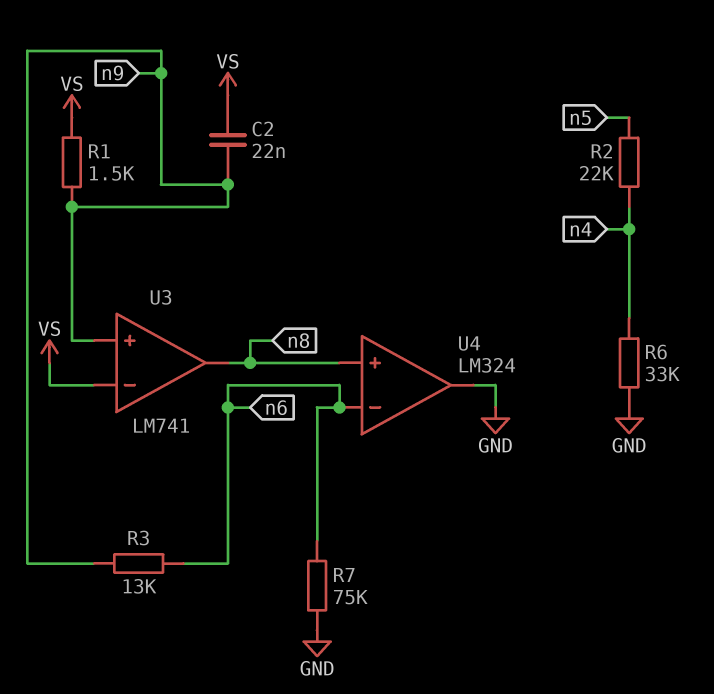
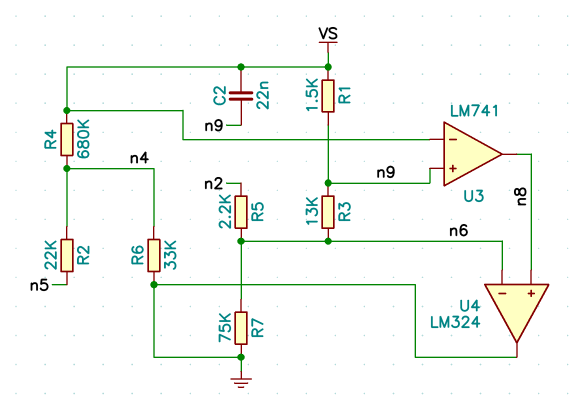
R4: none -> 680k (VS, n4)
R5: none -> 2.2k (n2, n6)

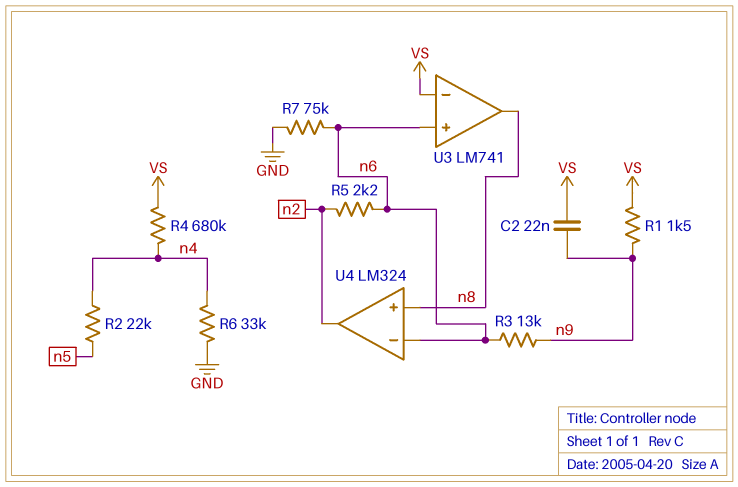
U3 pin in+: n9 -> n6
U4 pin out: GND -> n2

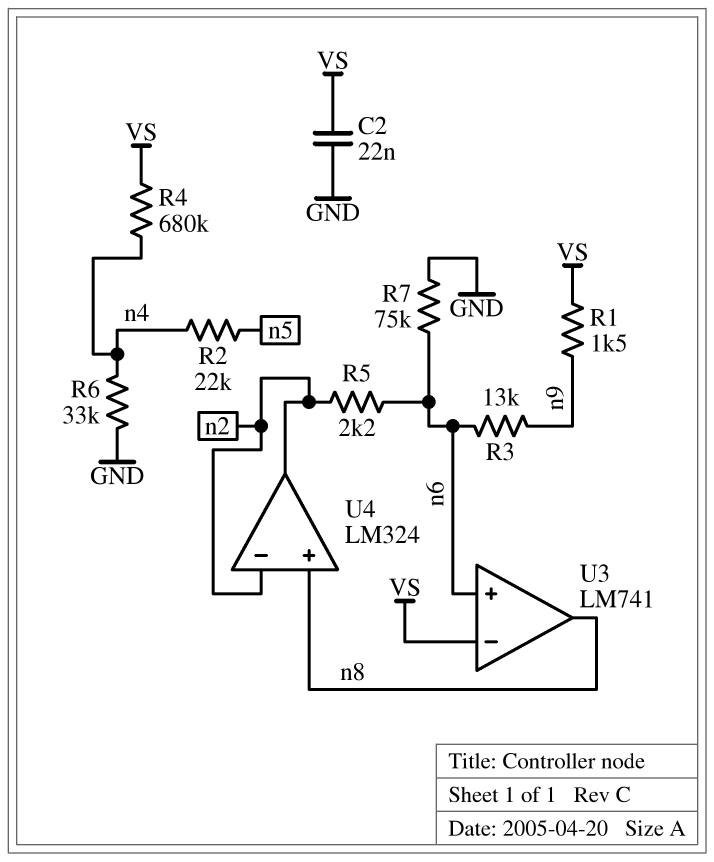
C2: 22nF (VS, n9) -> 22nF (GND, VS)
U4 pin in-: n6 -> n2

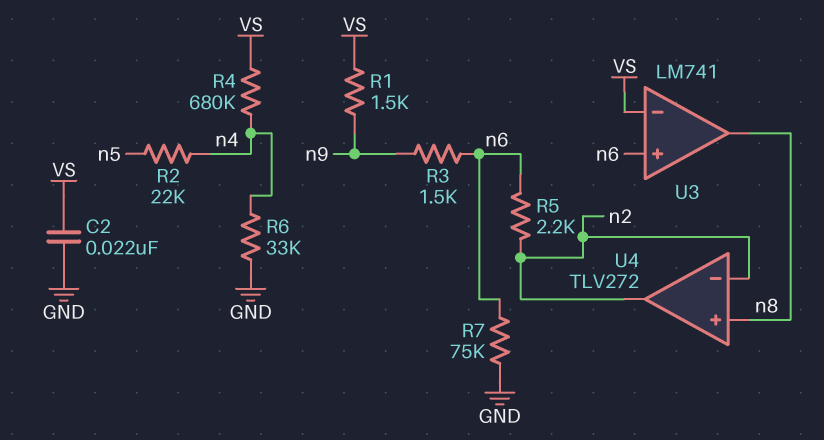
R3: 13k (n6, n9) -> 1.5k (n6, n9)
U4: LM324 -> TLV272

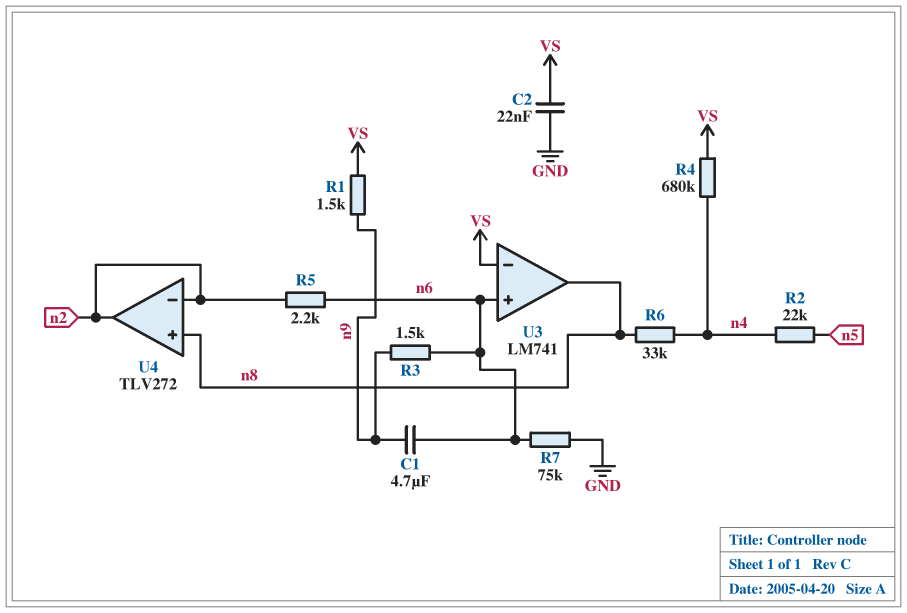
C1: none -> 4.7uF (n6, n9)
R6: 33k (GND, n4) -> 33k (n4, n8)

